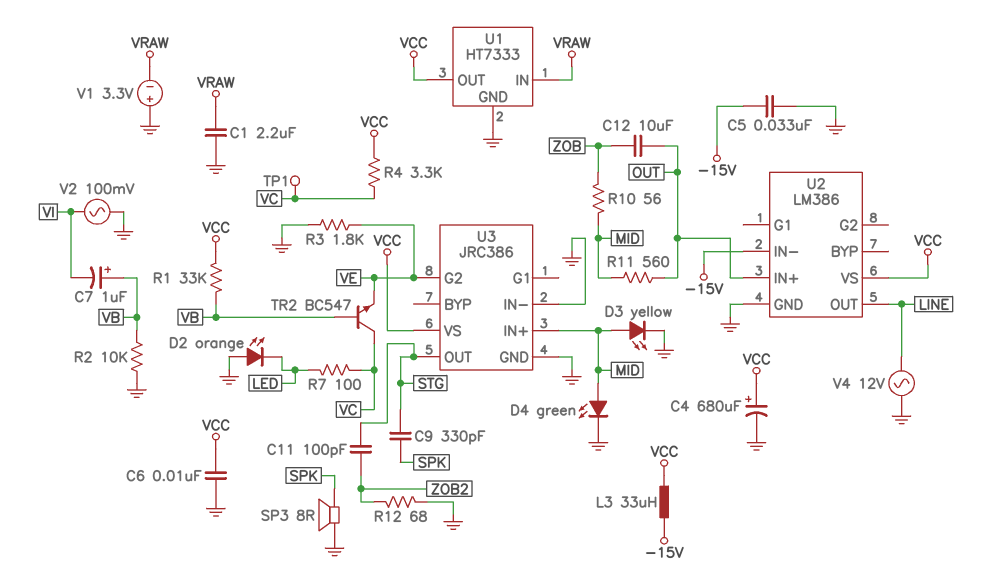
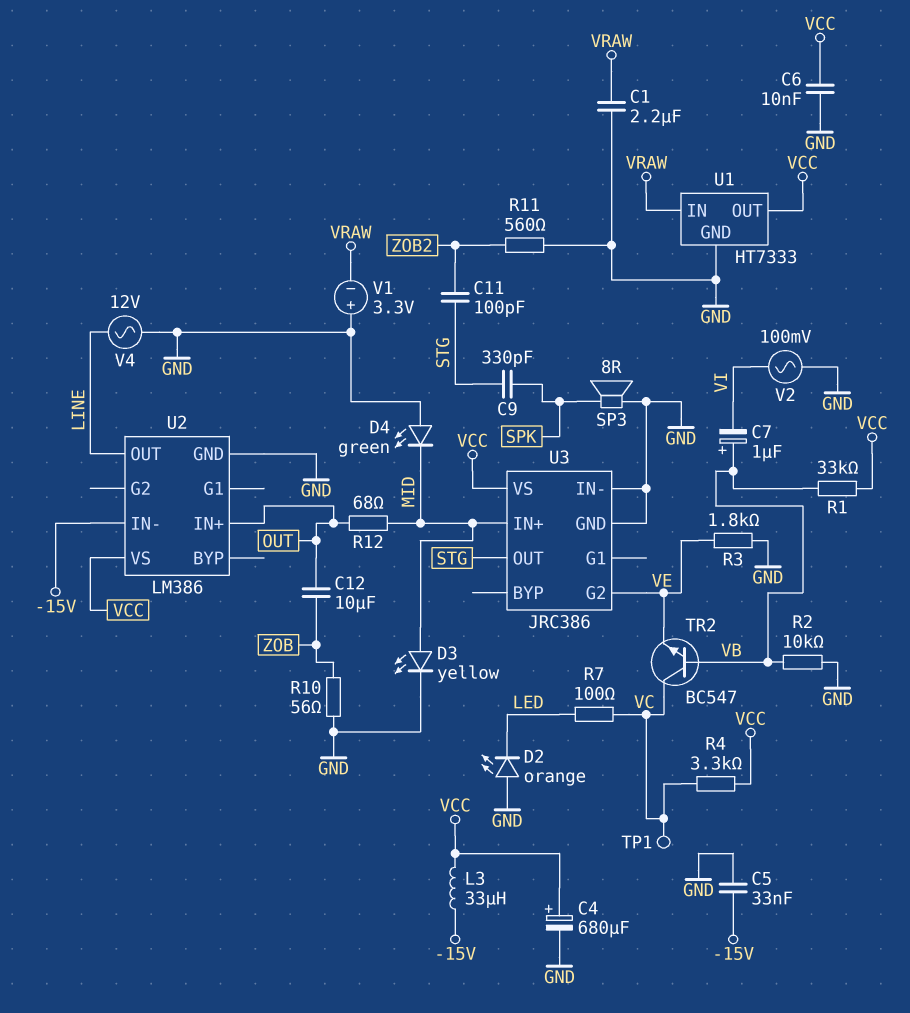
D4: LED green (A MID, K GND) -> LED green (A GND, K MID)
R10: 56 (MID, ZOB) -> 56 (GND, ZOB)
R11: 560 (MID, OUT) -> 560 (GND, ZOB2)
R12: 68 (GND, ZOB2) -> 68 (MID, OUT)

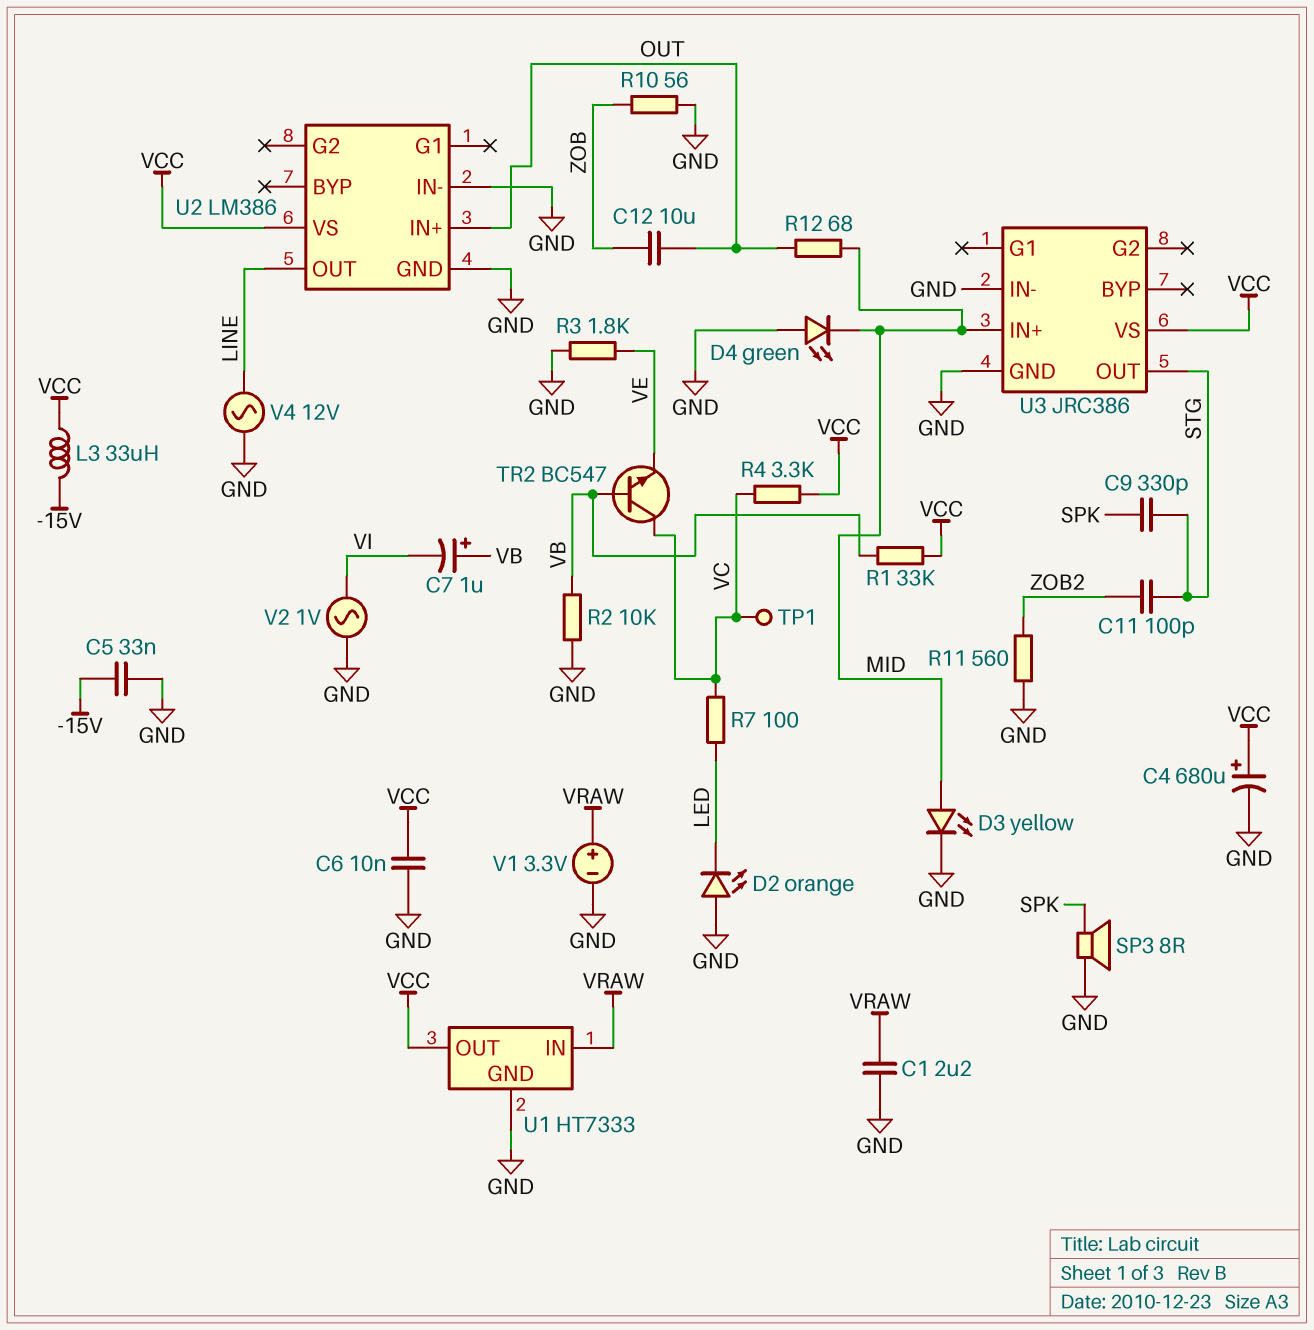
U2 pin IN-: -15V -> GND
U3 pin G2: VE -> none
V1: 3.3V (plus GND, minus VRAW) -> 3.3V (plus VRAW, minus GND)
V2: AC 100mV (GND, VI) -> AC 1V (GND, VI)

